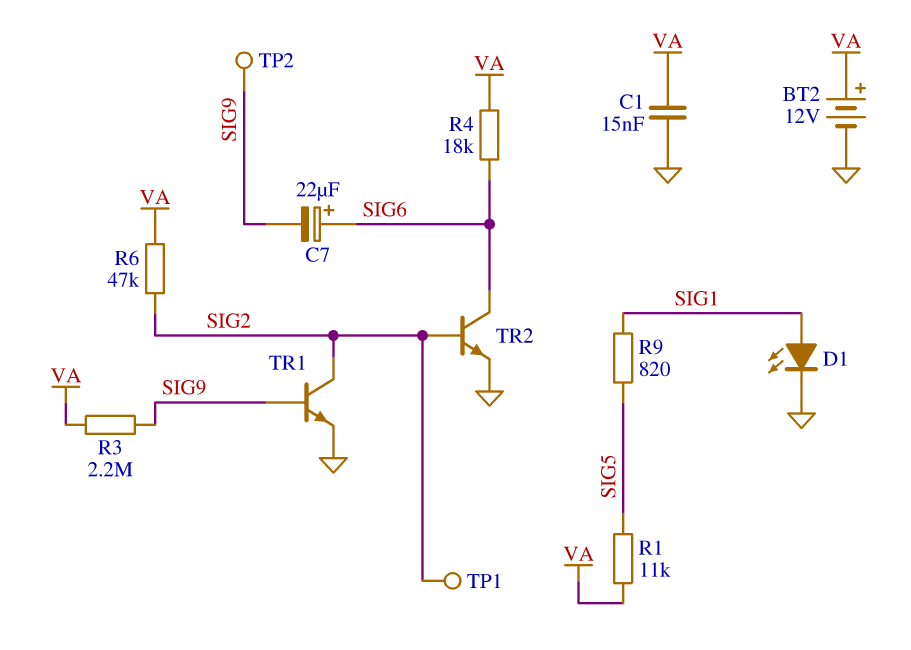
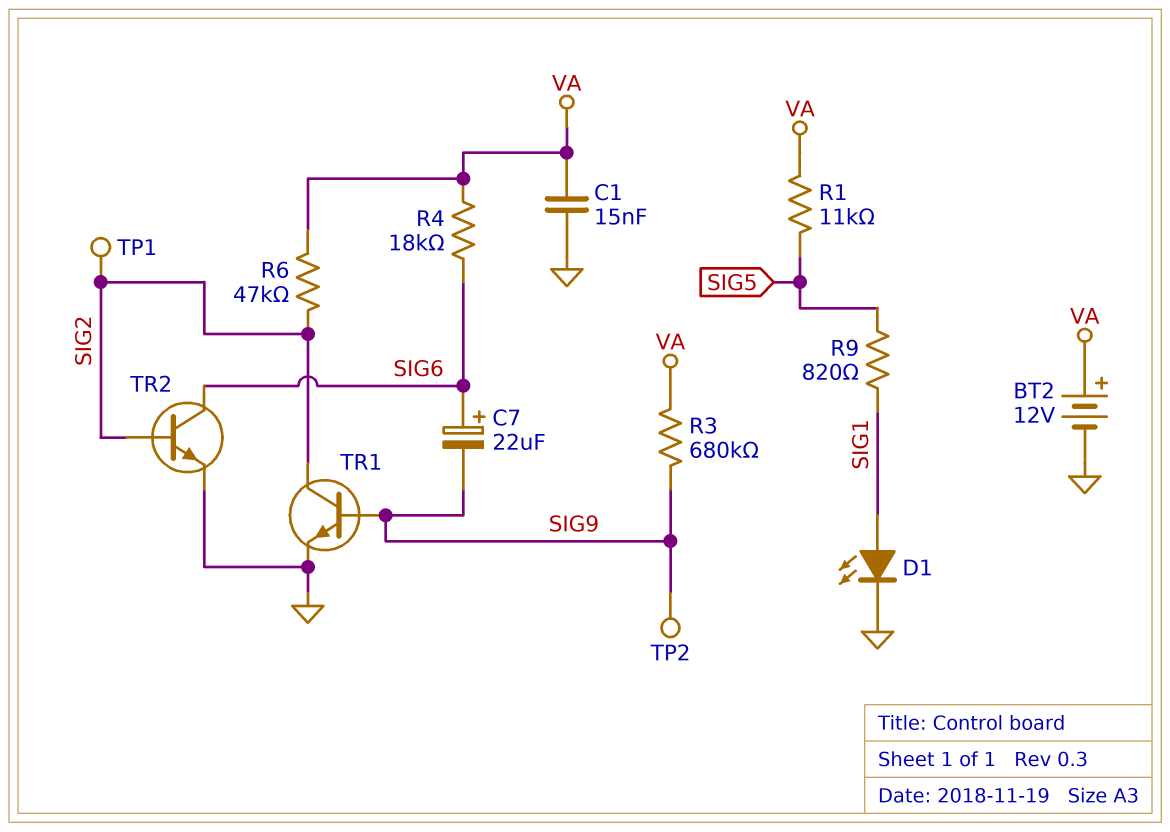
R3: 2.2M (SIG9, VA) -> 680k (SIG9, VA)

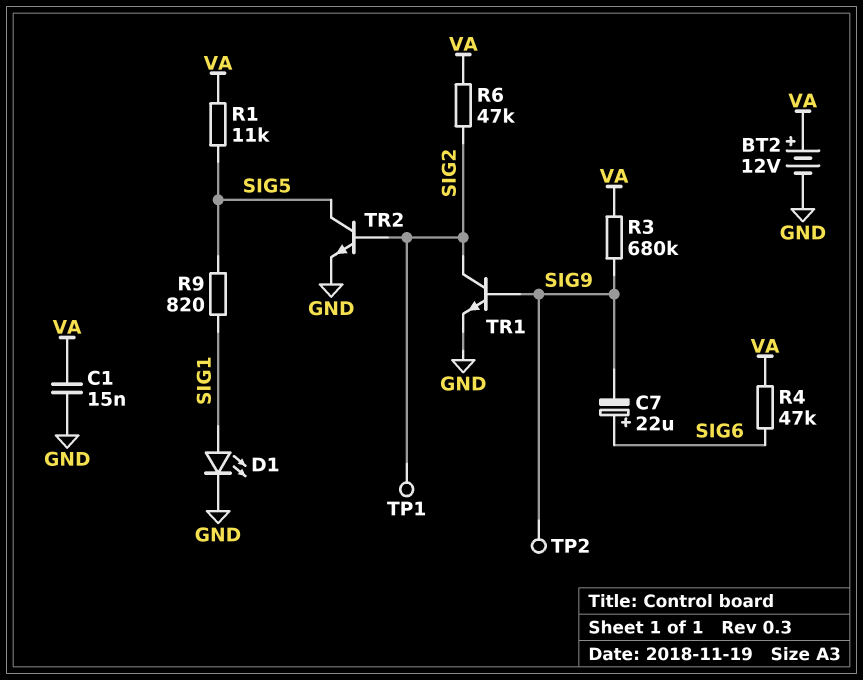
R4: 18k (SIG6, VA) -> 47k (SIG6, VA)
TR2: NPN (B SIG2, C SIG6, E GND) -> NPN (B SIG2, C SIG5, E GND)

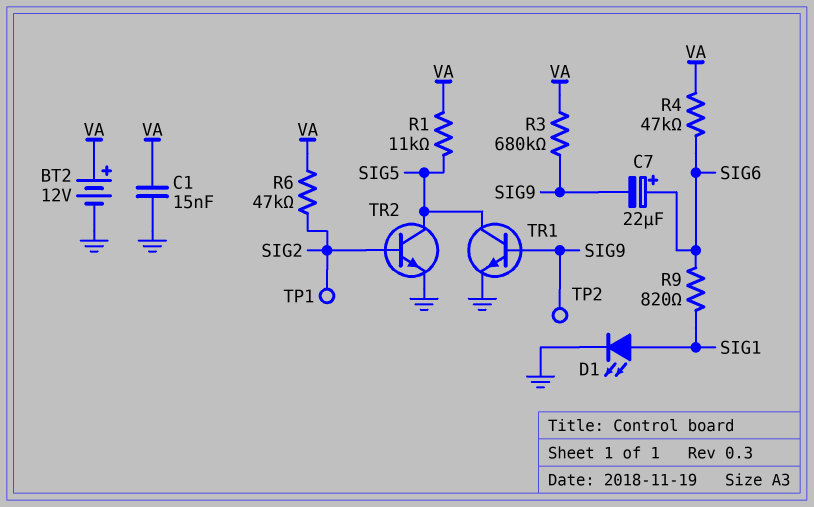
R9: 820 (SIG1, SIG5) -> 820 (SIG1, SIG6)
TR1: NPN (B SIG9, C SIG2, E GND) -> NPN (B SIG9, C SIG5, E GND)

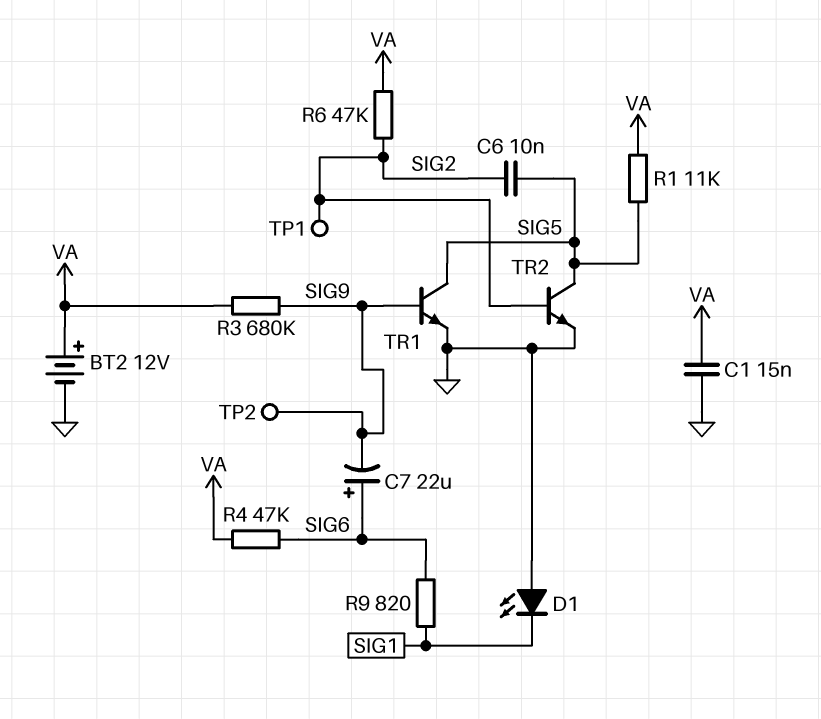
C6: none -> 10nF (SIG2, SIG5)
D1: LED (A SIG1, K GND) -> LED (A GND, K SIG1)

